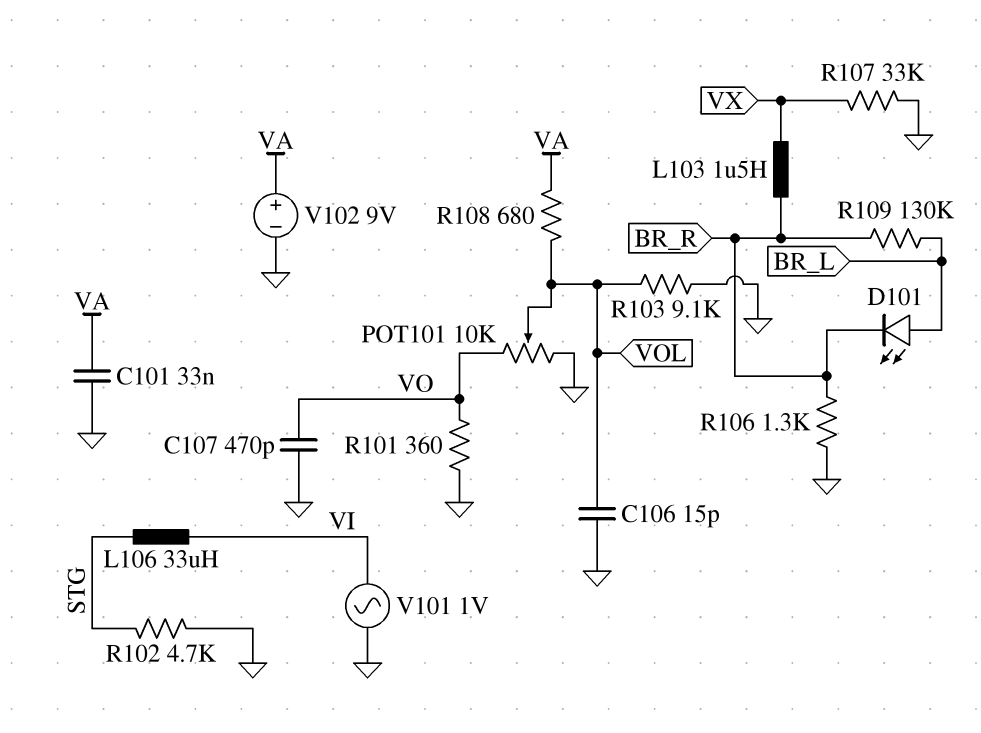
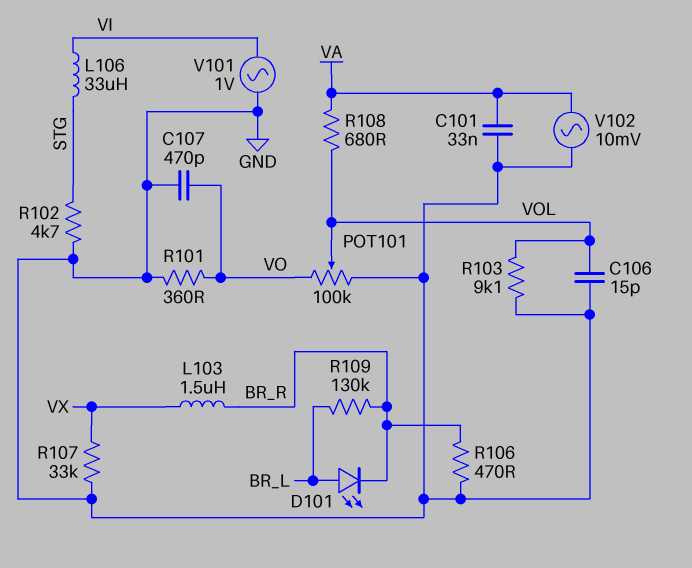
POT101: 10k (GND, VO, wiper VOL) -> 100k (GND, VO, wiper VOL)
R106: 1.3k (BR_R, GND) -> 470 (BR_R, GND)
V102: 9V (plus VA, minus GND) -> AC 10mV (GND, VA)

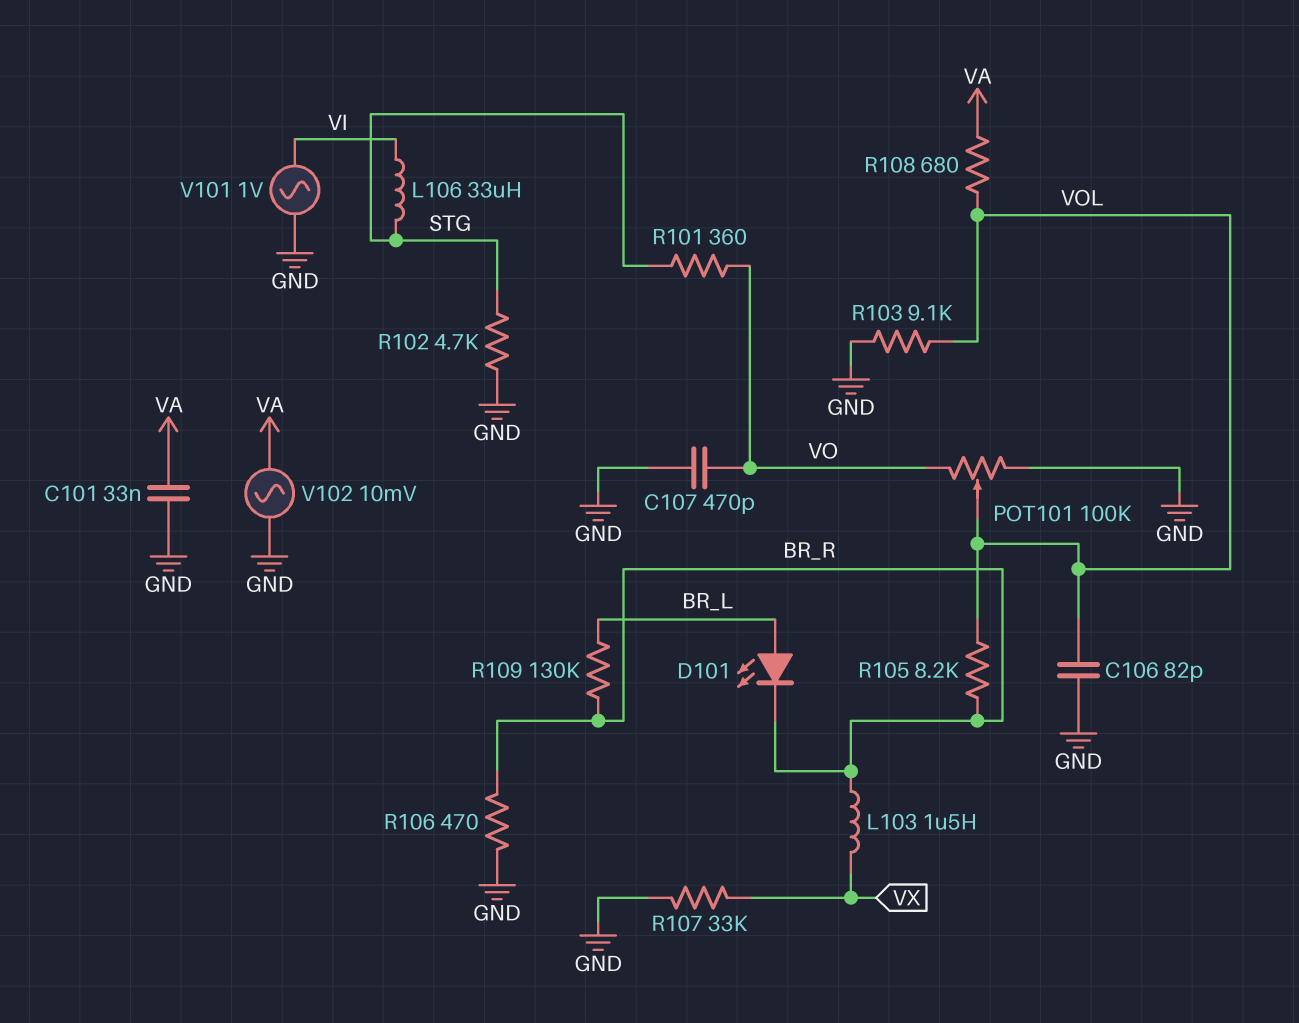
C106: 15pF (GND, VOL) -> 82pF (GND, VOL)
R101: 360 (GND, VO) -> 360 (STG, VO)
R105: none -> 8.2k (BR_R, VOL)

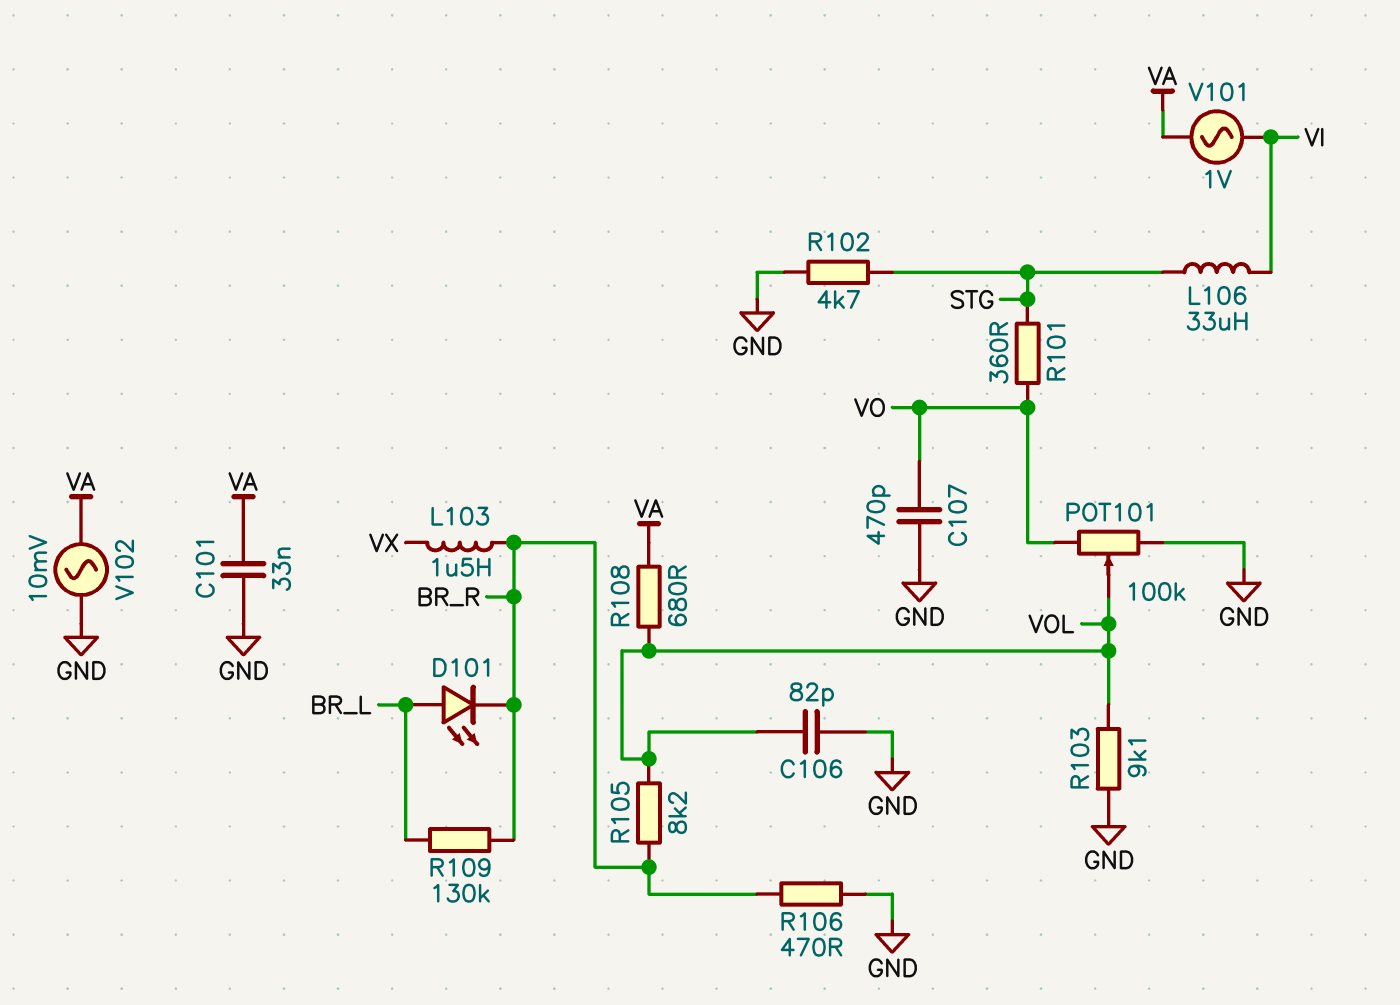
R107: 33k (GND, VX) -> none
V101: AC 1V (GND, VI) -> AC 1V (VA, VI)

